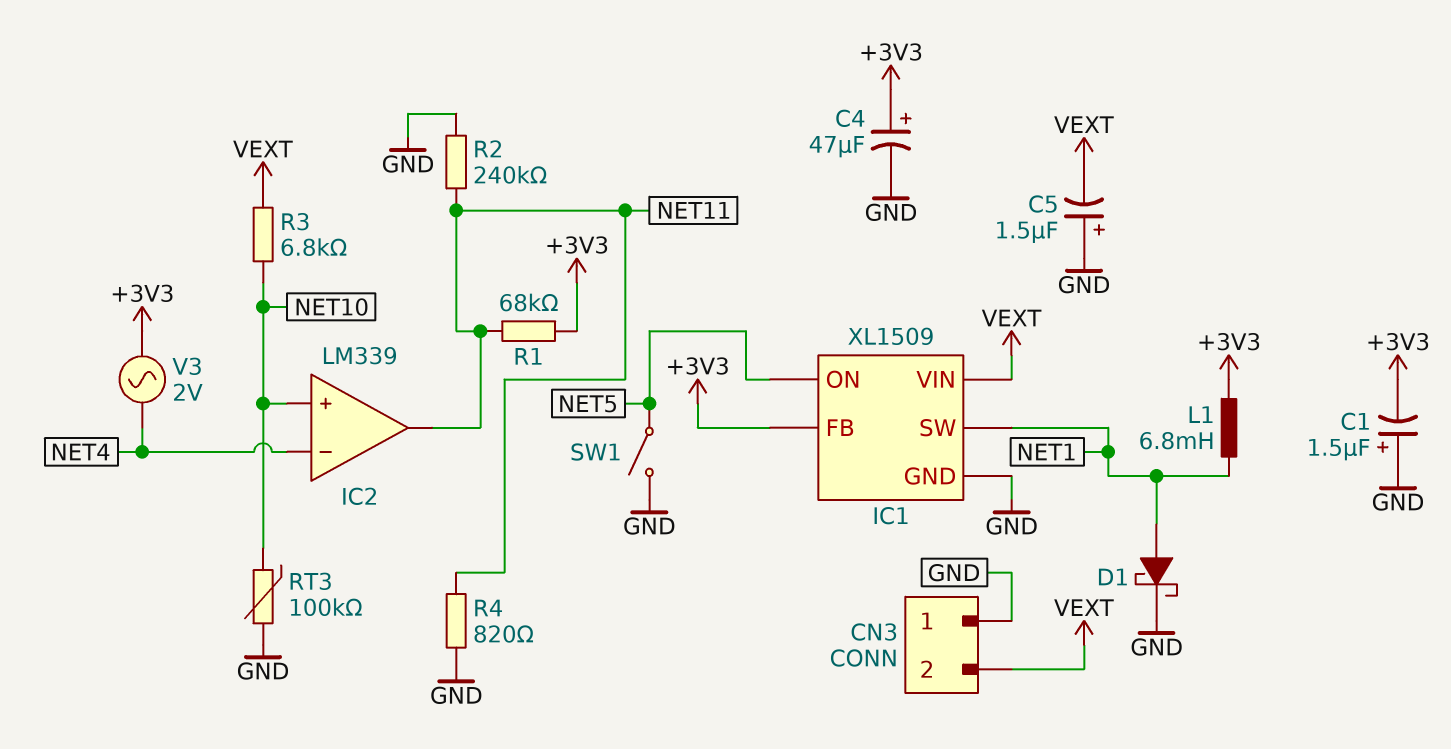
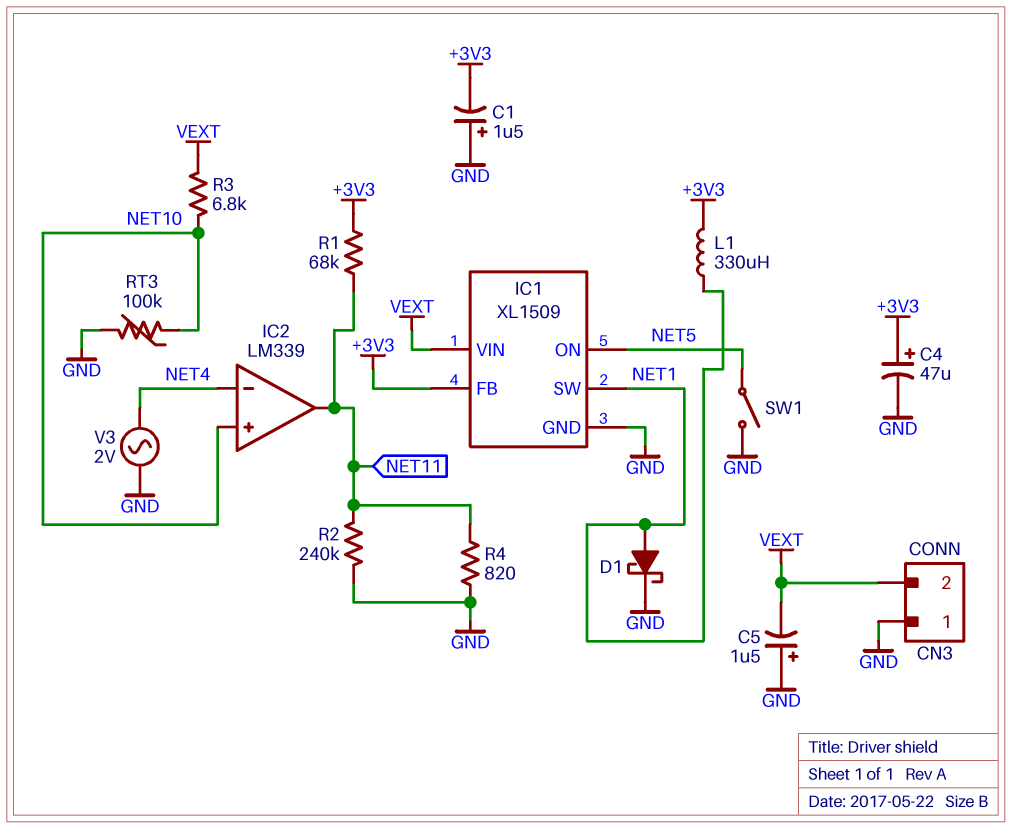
L1: 6.8mH (+3V3, NET1) -> 330uH (+3V3, NET1)
V3: AC 2V (+3V3, NET4) -> AC 2V (GND, NET4)

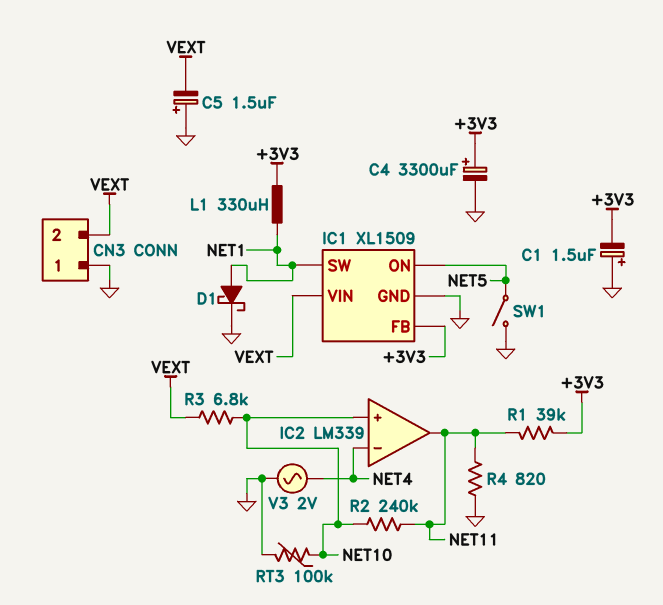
C4: 47uF (plus +3V3, minus GND) -> 3300uF (plus +3V3, minus GND)
R1: 68k (+3V3, NET11) -> 39k (+3V3, NET11)
R2: 240k (GND, NET11) -> 240k (NET10, NET11)

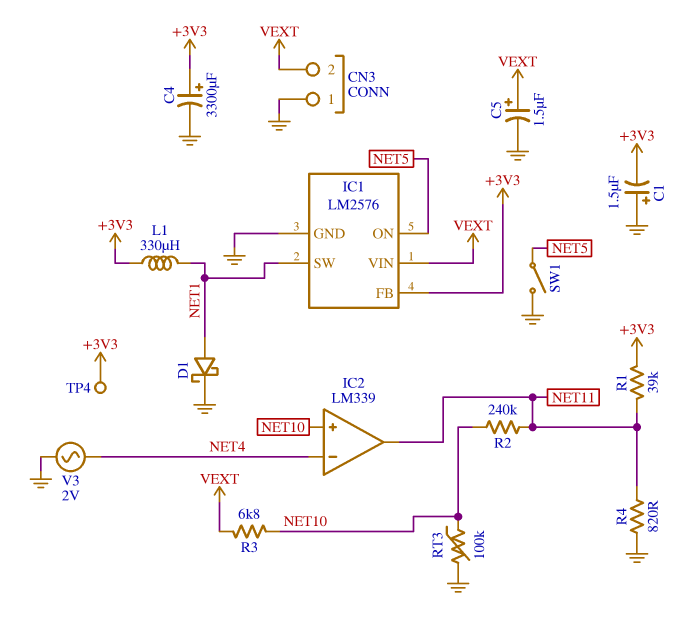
C5: 1.5uF (plus GND, minus VEXT) -> 1.5uF (plus VEXT, minus GND)
IC1: XL1509 -> LM2576
TP4: none -> test point (+3V3)

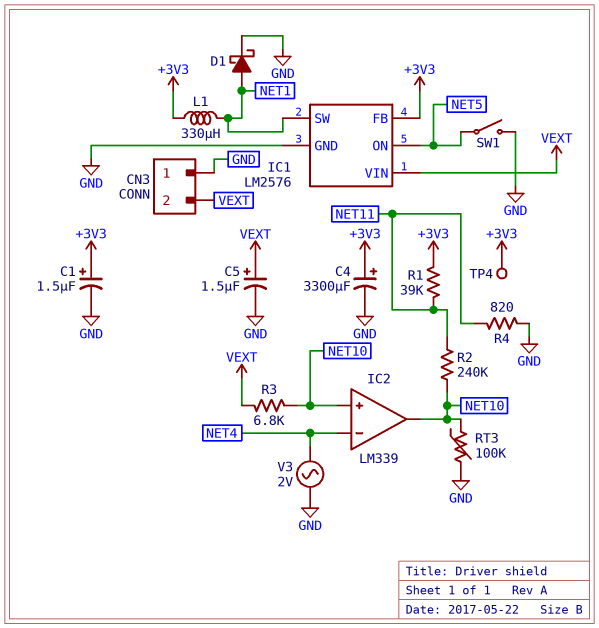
C1: 1.5uF (plus GND, minus +3V3) -> 1.5uF (plus +3V3, minus GND)
IC2 pin out: NET11 -> NET10

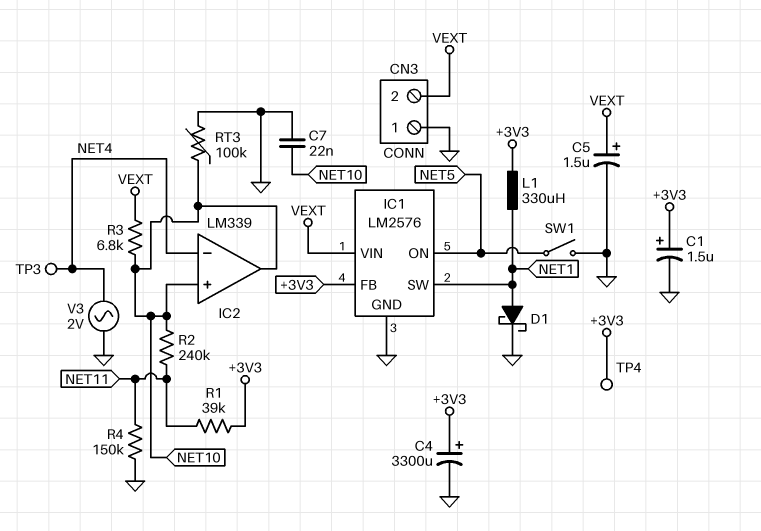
C7: none -> 22nF (GND, NET10)
R4: 820 (GND, NET11) -> 150k (GND, NET11)
TP3: none -> test point (NET4)

